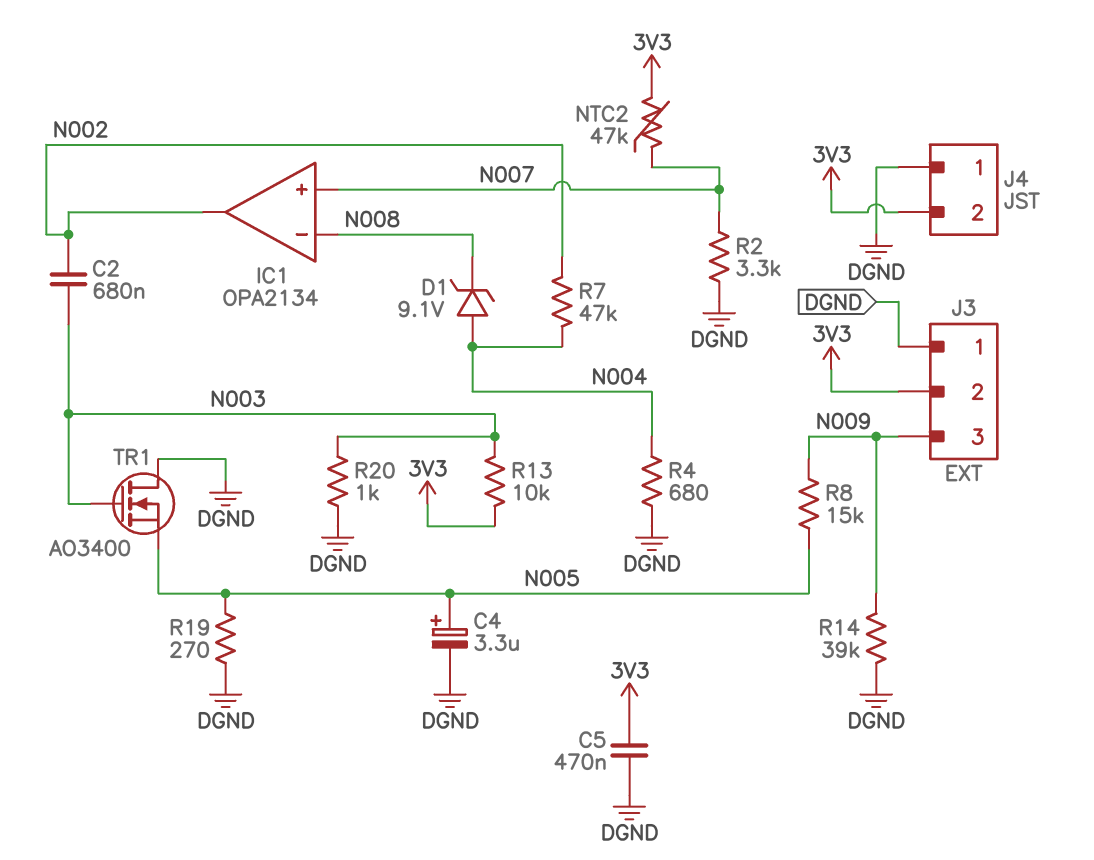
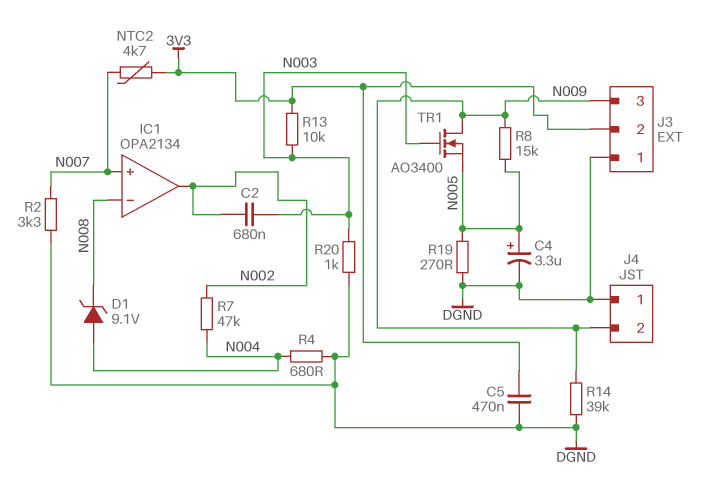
J4 pin 2: 3V3 -> N009
NTC2: 47k (3V3, N007) -> 4.7k (3V3, N007)
TR1: NMOS AO3400 (G N003, D DGND, S N005) -> NMOS AO3400 (G N003, D N009, S N005)

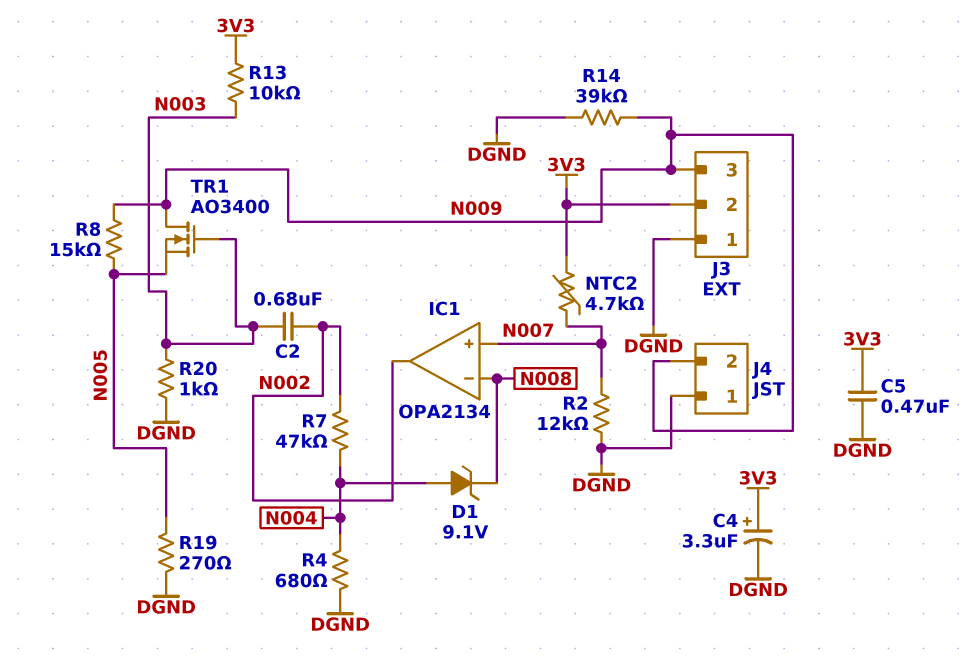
C4: 3.3uF (plus N005, minus DGND) -> 3.3uF (plus 3V3, minus DGND)
R2: 3.3k (DGND, N007) -> 12k (DGND, N007)

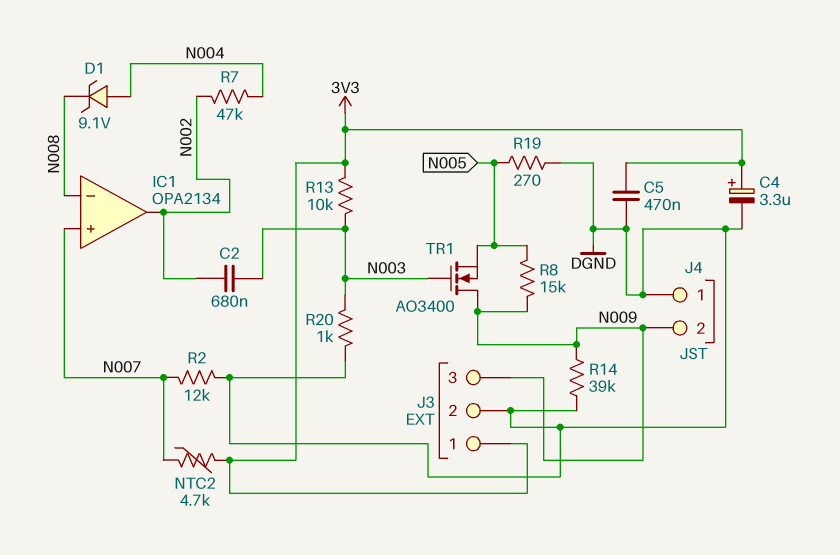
J3 pin 1: DGND -> 3V3
J3 pin 2: 3V3 -> DGND
R4: 680 (DGND, N004) -> none

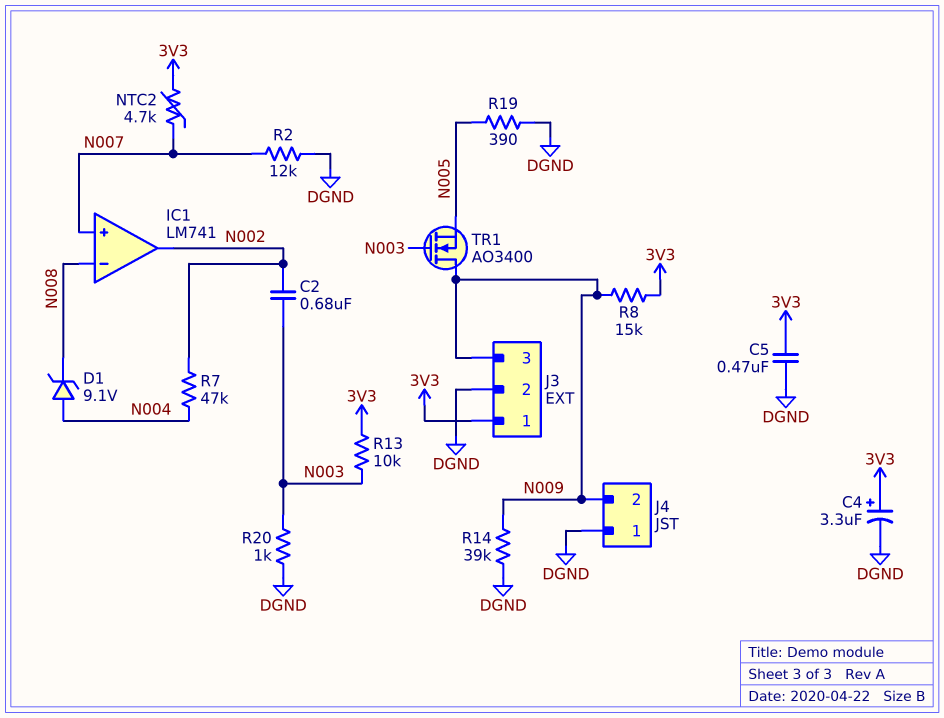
IC1: OPA2134 -> LM741
R8: 15k (N005, N009) -> 15k (3V3, N009)
R19: 270 (DGND, N005) -> 390 (DGND, N005)

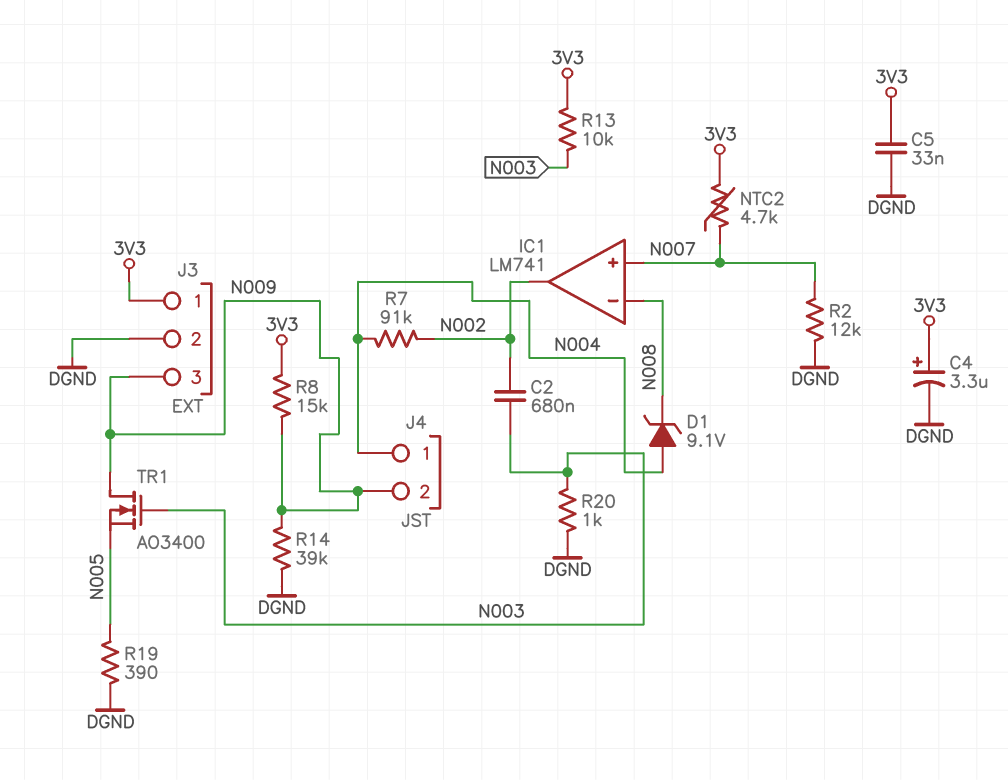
C5: 470nF (3V3, DGND) -> 33nF (3V3, DGND)
J4 pin 1: DGND -> N004
R7: 47k (N002, N004) -> 91k (N002, N004)

